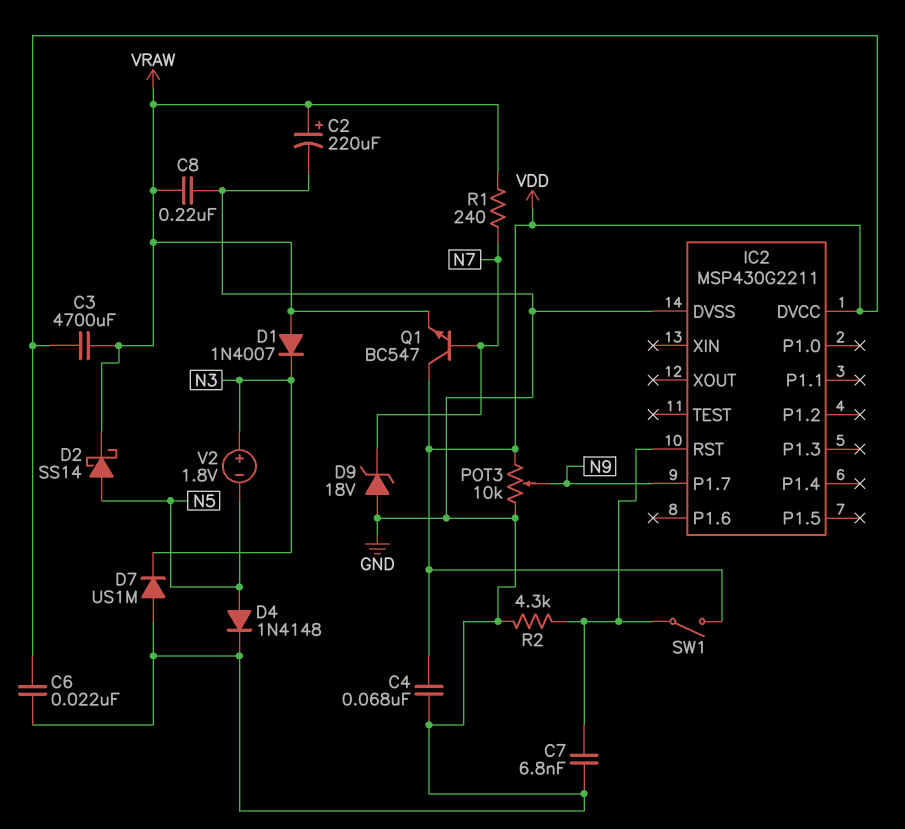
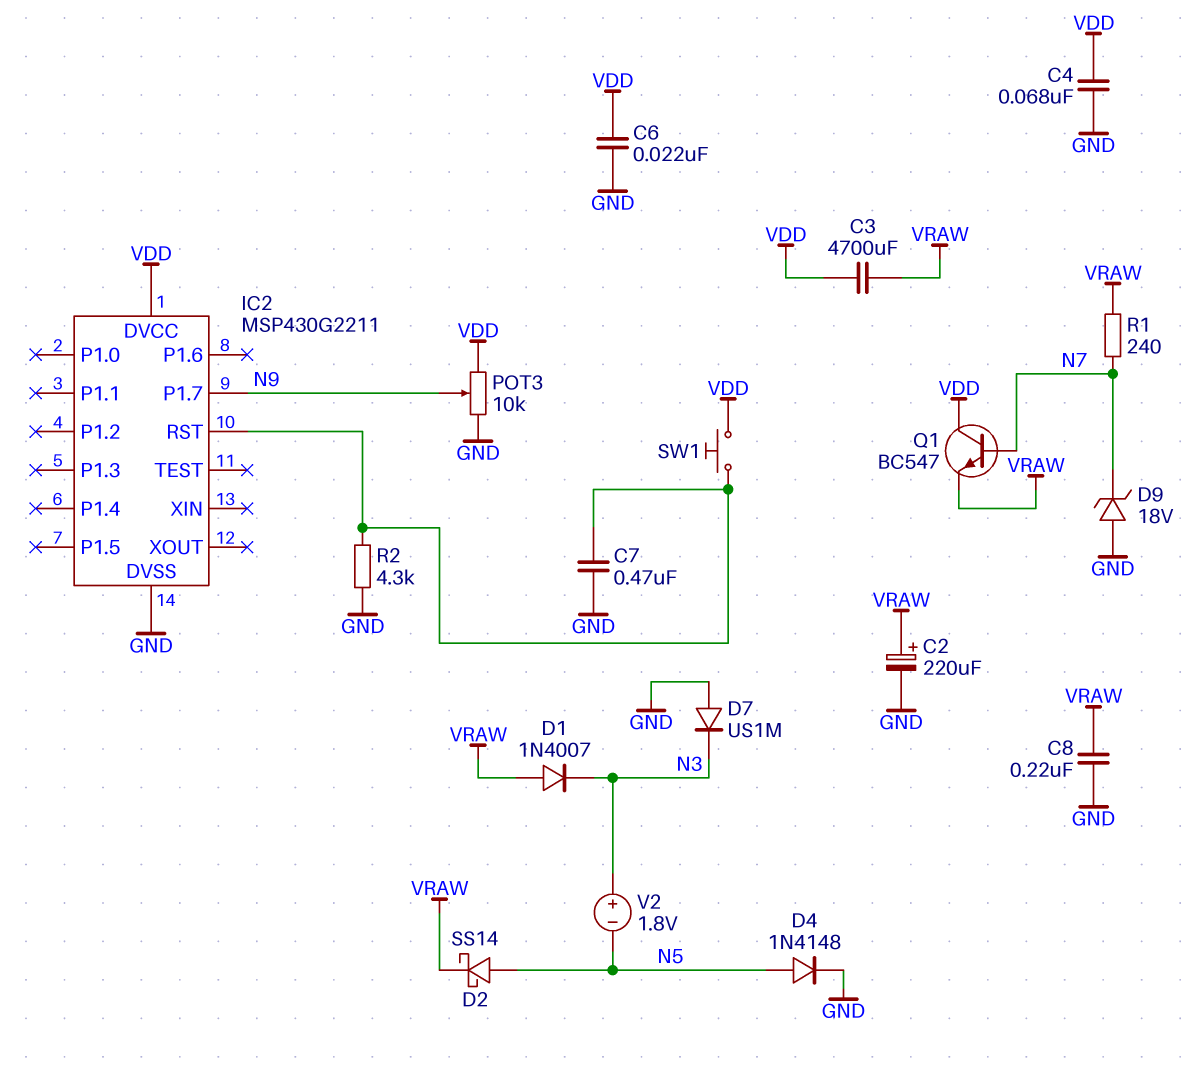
C7: 6.8nF (GND, IC2/RST) -> 470nF (GND, IC2/RST)
SW1: switch (IC2/RST, VDD) -> button (IC2/RST, VDD)

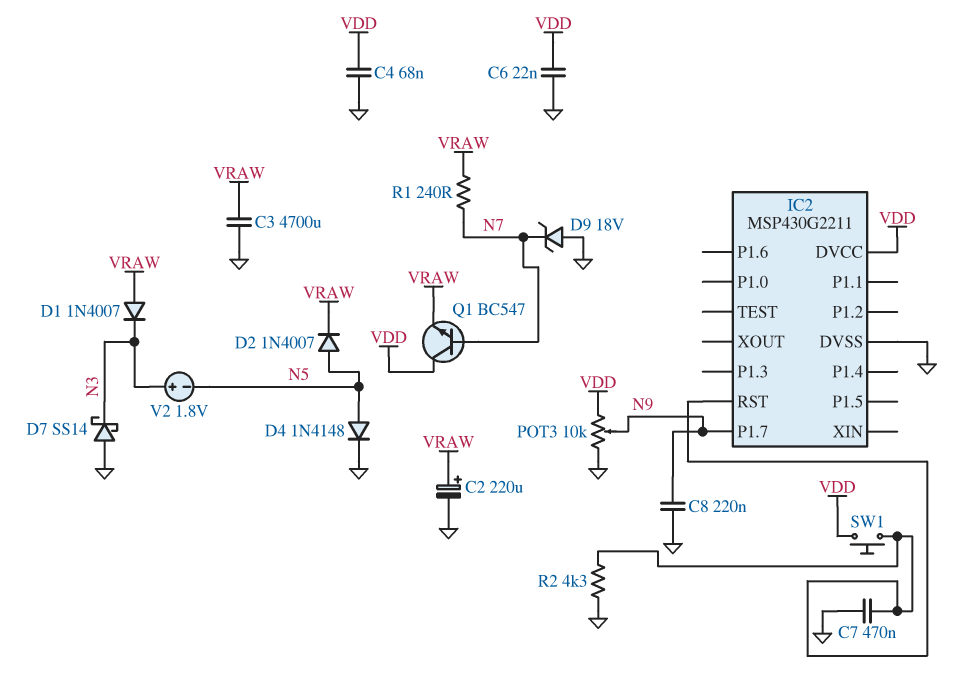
C3: 4700uF (VDD, VRAW) -> 4700uF (GND, VRAW)
C8: 220nF (GND, VRAW) -> 220nF (GND, N9)
D2: schottky SS14 (A N5, K VRAW) -> diode 1N4007 (A N5, K VRAW)
D7: diode US1M (A GND, K N3) -> schottky SS14 (A GND, K N3)

